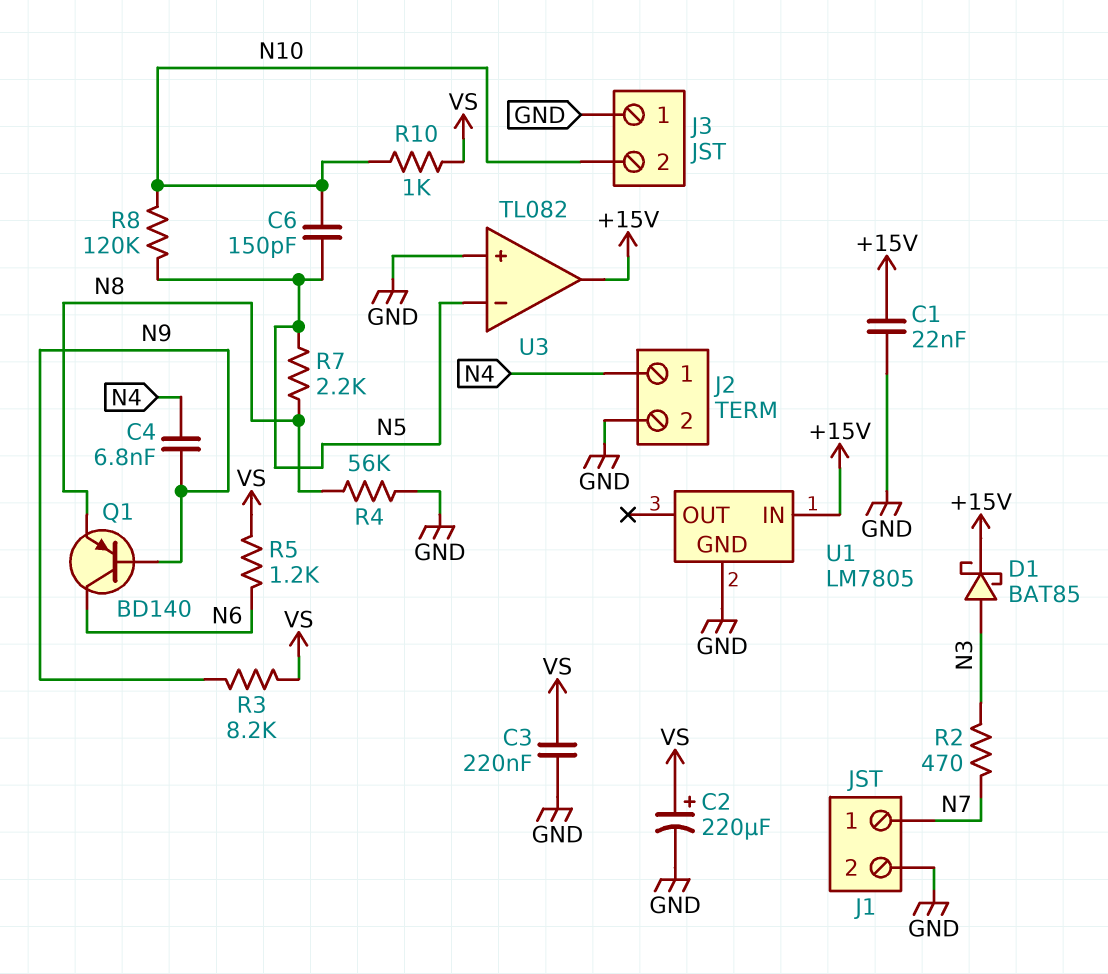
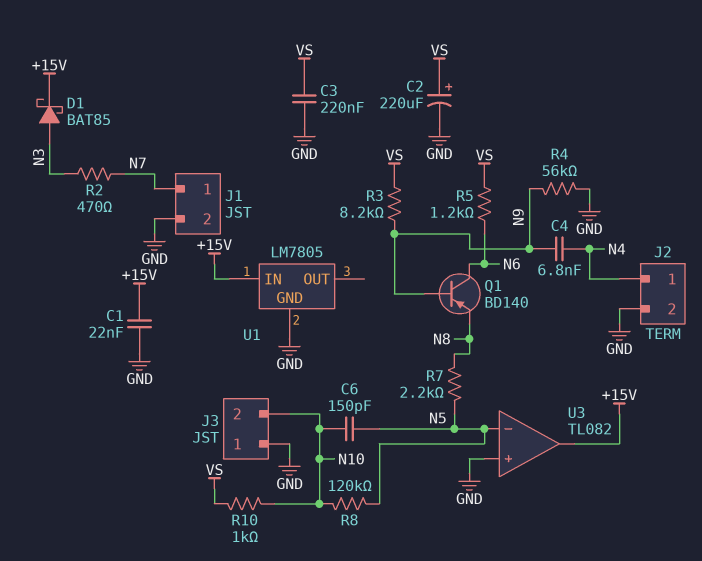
R4: 56k (GND, N8) -> 56k (GND, N9)

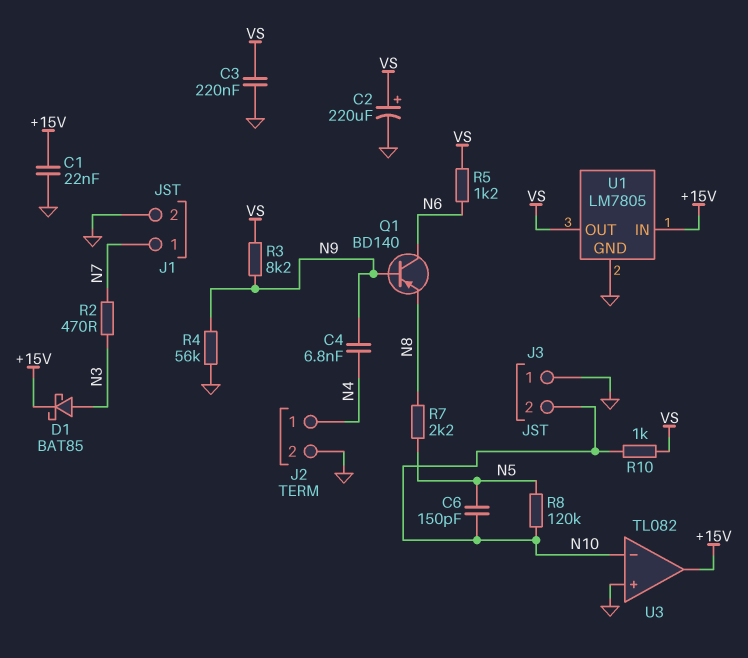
U1 pin OUT: none -> VS
U3 pin in-: N5 -> N10

